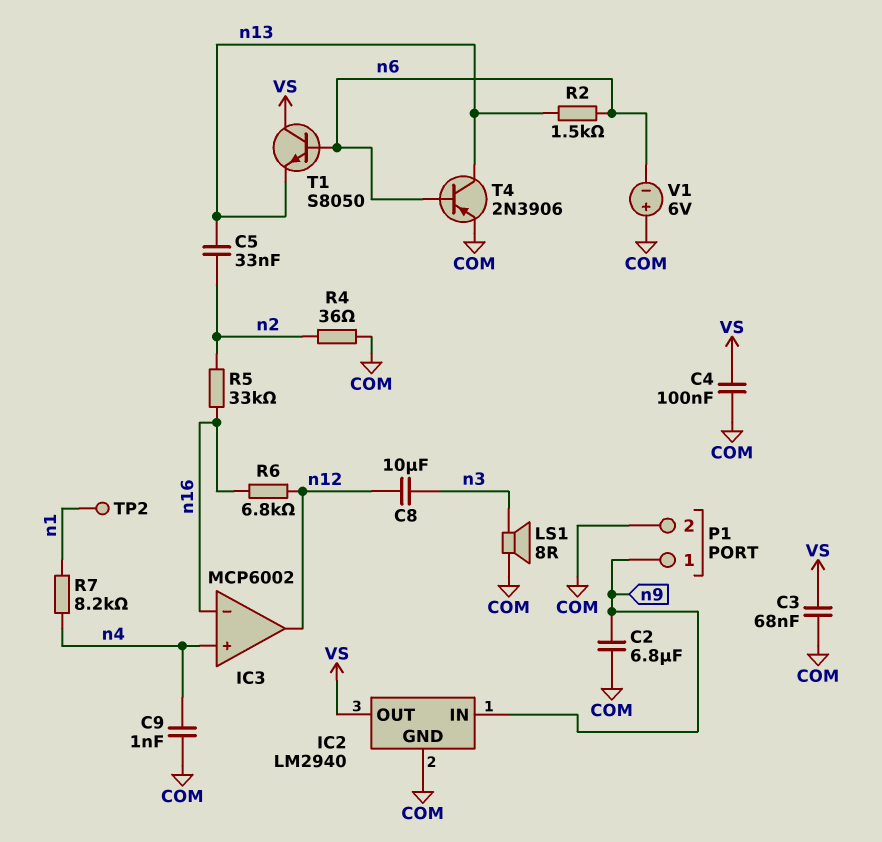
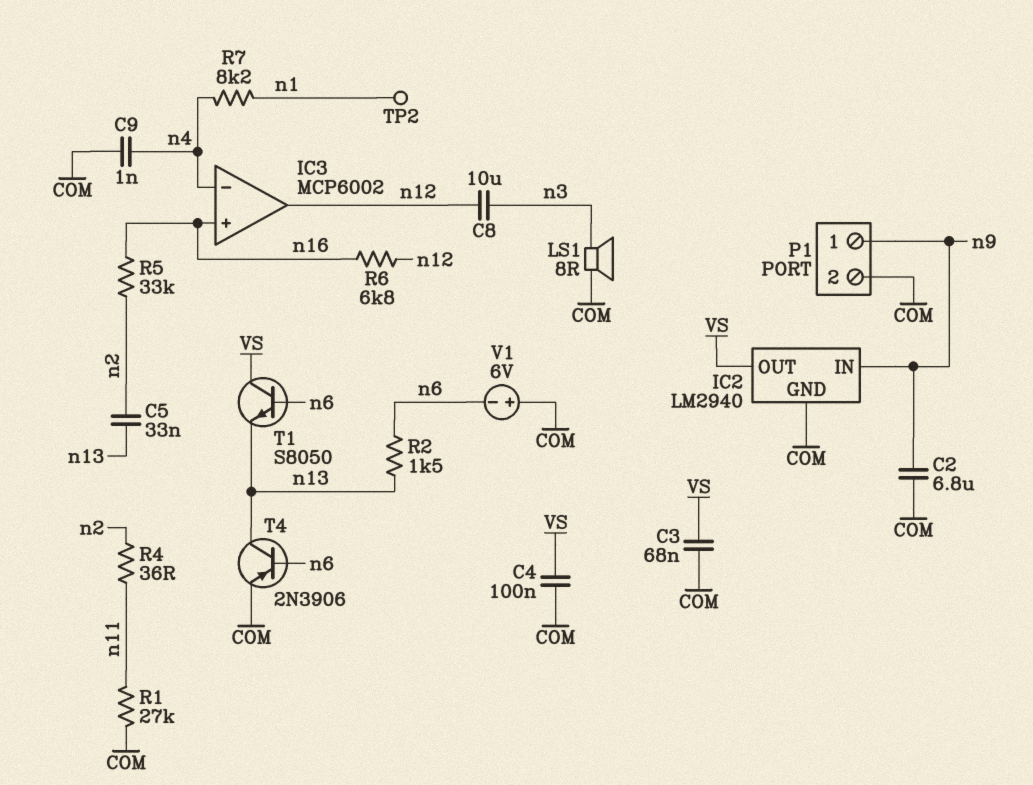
IC3 pin in+: n4 -> n16
IC3 pin in-: n16 -> n4
R1: none -> 27k (COM, n11)
R4: 36 (COM, n2) -> 36 (n2, n11)

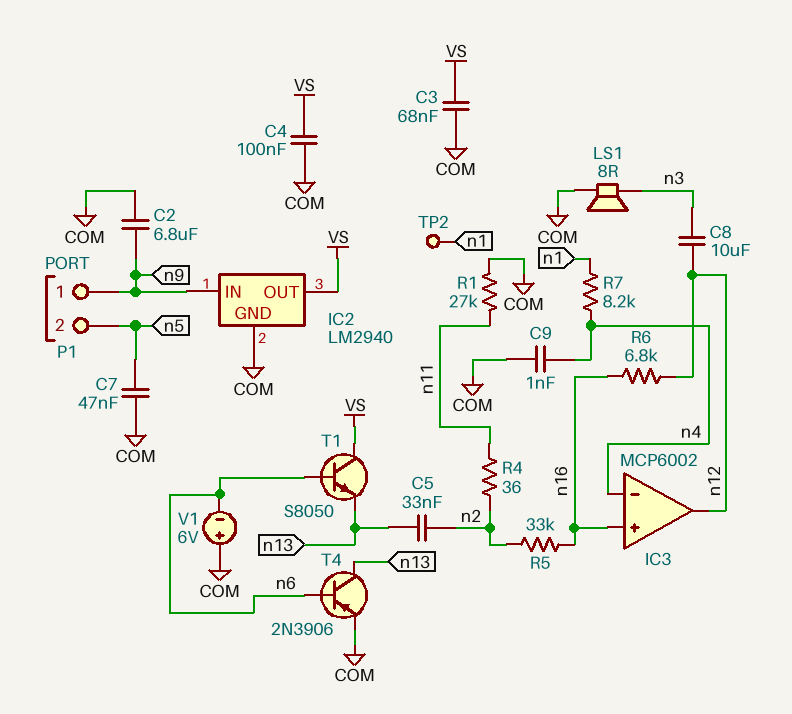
C7: none -> 47nF (COM, n5)
P1 pin 2: COM -> n5
R2: 1.5k (n6, n13) -> none

